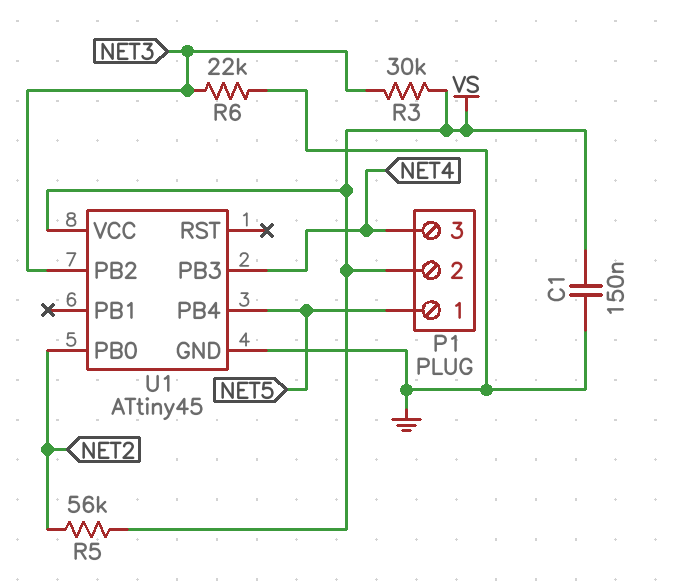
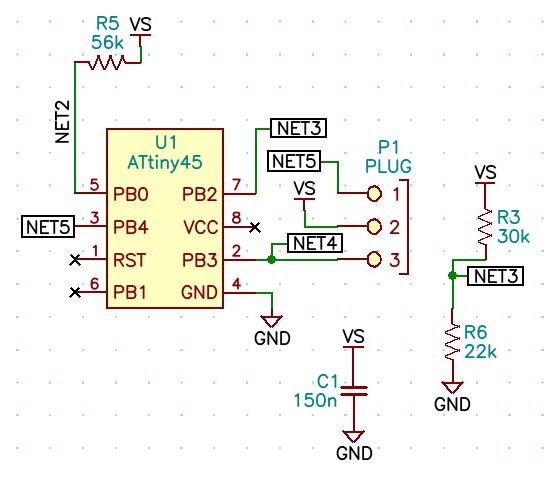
U1 pin VCC: VS -> none

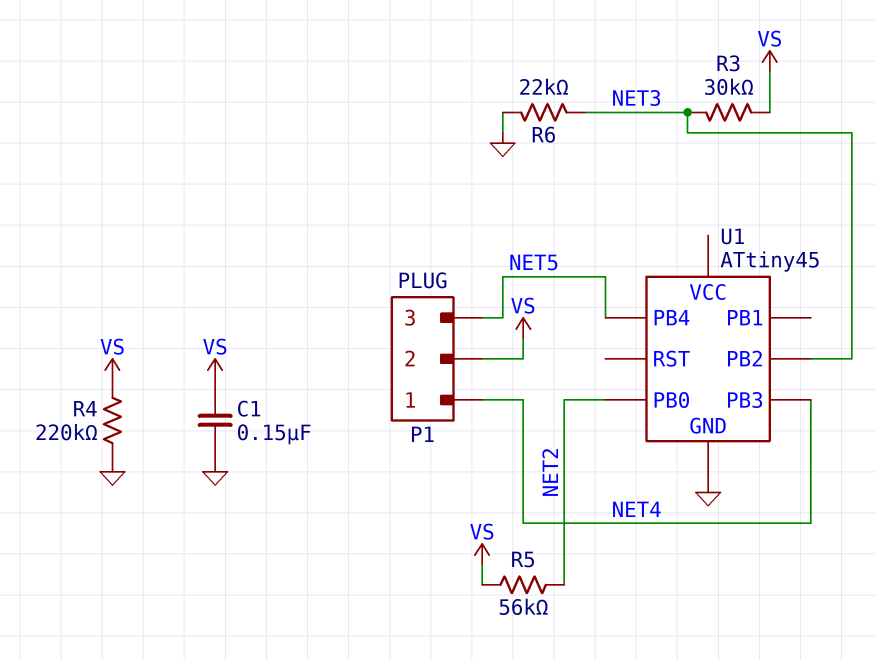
P1 pin 1: NET5 -> NET4
P1 pin 3: NET4 -> NET5
R4: none -> 220k (GND, VS)

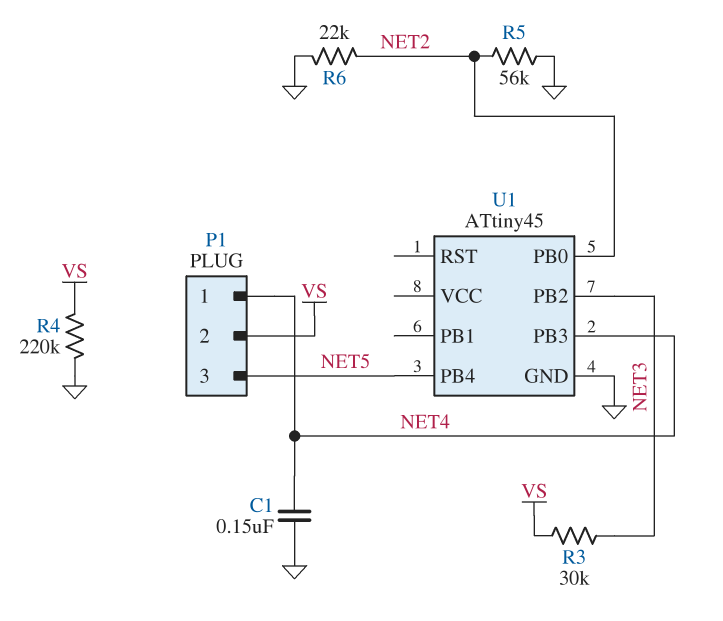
C1: 150nF (GND, VS) -> 150nF (GND, NET4)
R5: 56k (NET2, VS) -> 56k (GND, NET2)
R6: 22k (GND, NET3) -> 22k (GND, NET2)

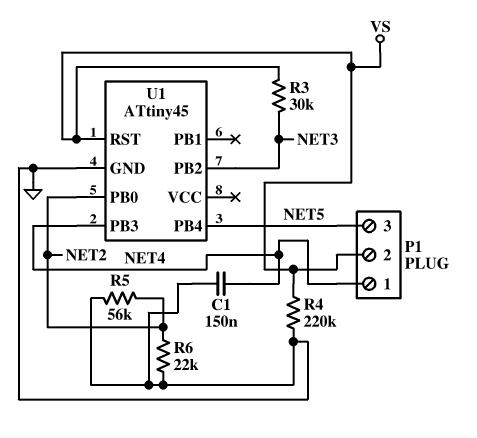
U1 pin RST: none -> VS

